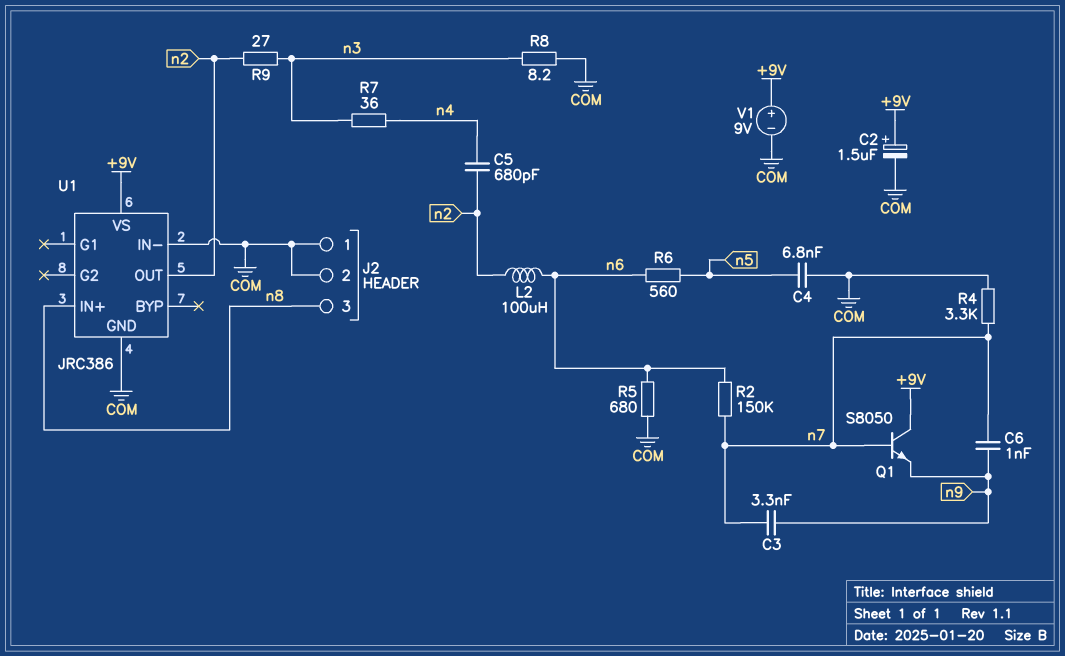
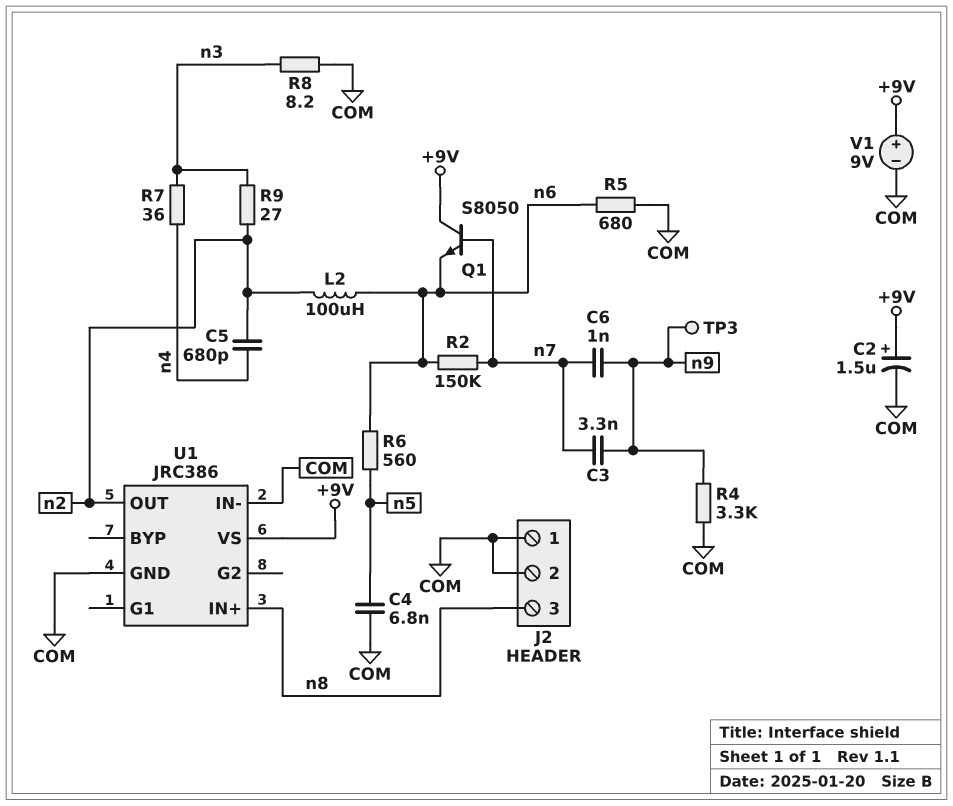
Q1: NPN S8050 (B n7, C +9V, E n9) -> NPN S8050 (B n7, C +9V, E n6)
R4: 3.3k (COM, n7) -> 3.3k (COM, n9)
TP3: none -> test point (n9)

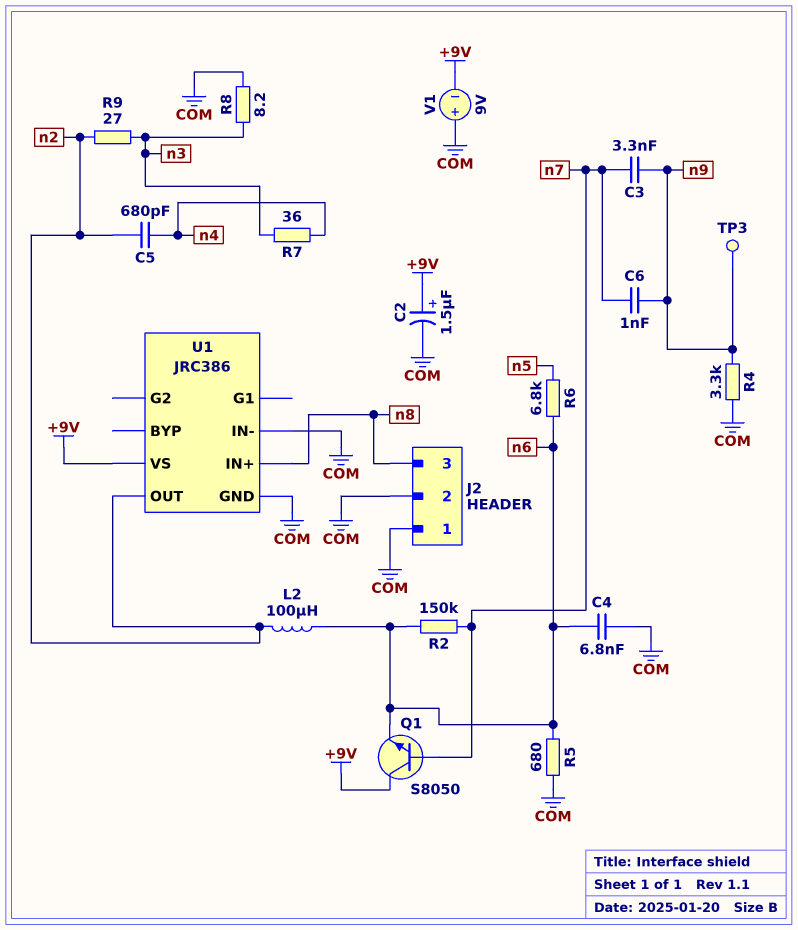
C4: 6.8nF (COM, n5) -> 6.8nF (COM, n6)
R6: 560 (n5, n6) -> 6.8k (n5, n6)
V1: 9V (plus +9V, minus COM) -> 9V (plus COM, minus +9V)

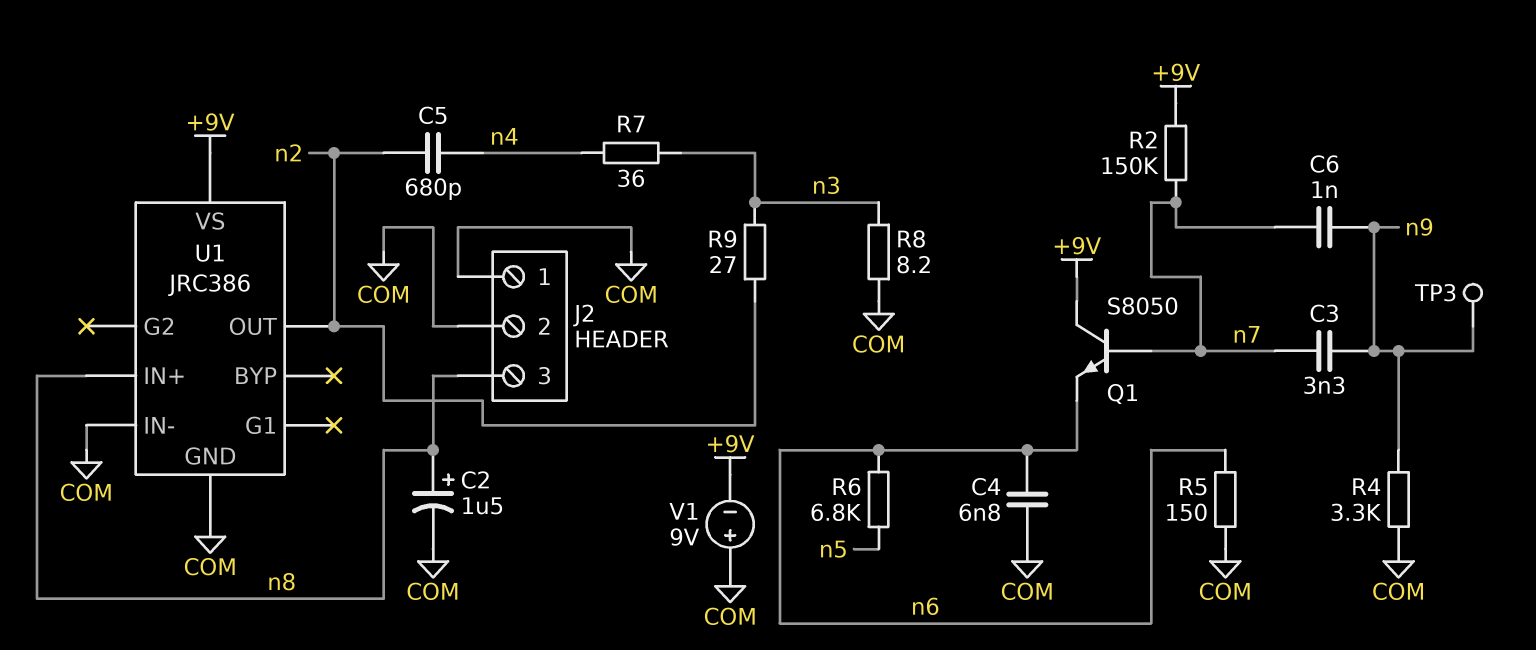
C2: 1.5uF (plus +9V, minus COM) -> 1.5uF (plus n8, minus COM)
L2: 100uH (n2, n6) -> none
R2: 150k (n6, n7) -> 150k (+9V, n7)
R5: 680 (COM, n6) -> 150 (COM, n6)

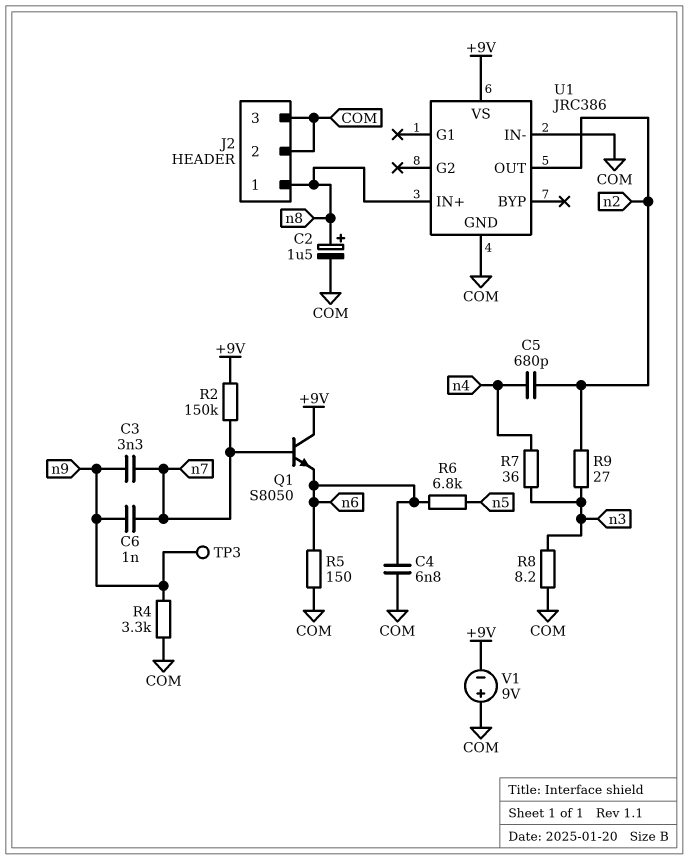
J2 pin 1: COM -> n8
J2 pin 3: n8 -> COM

